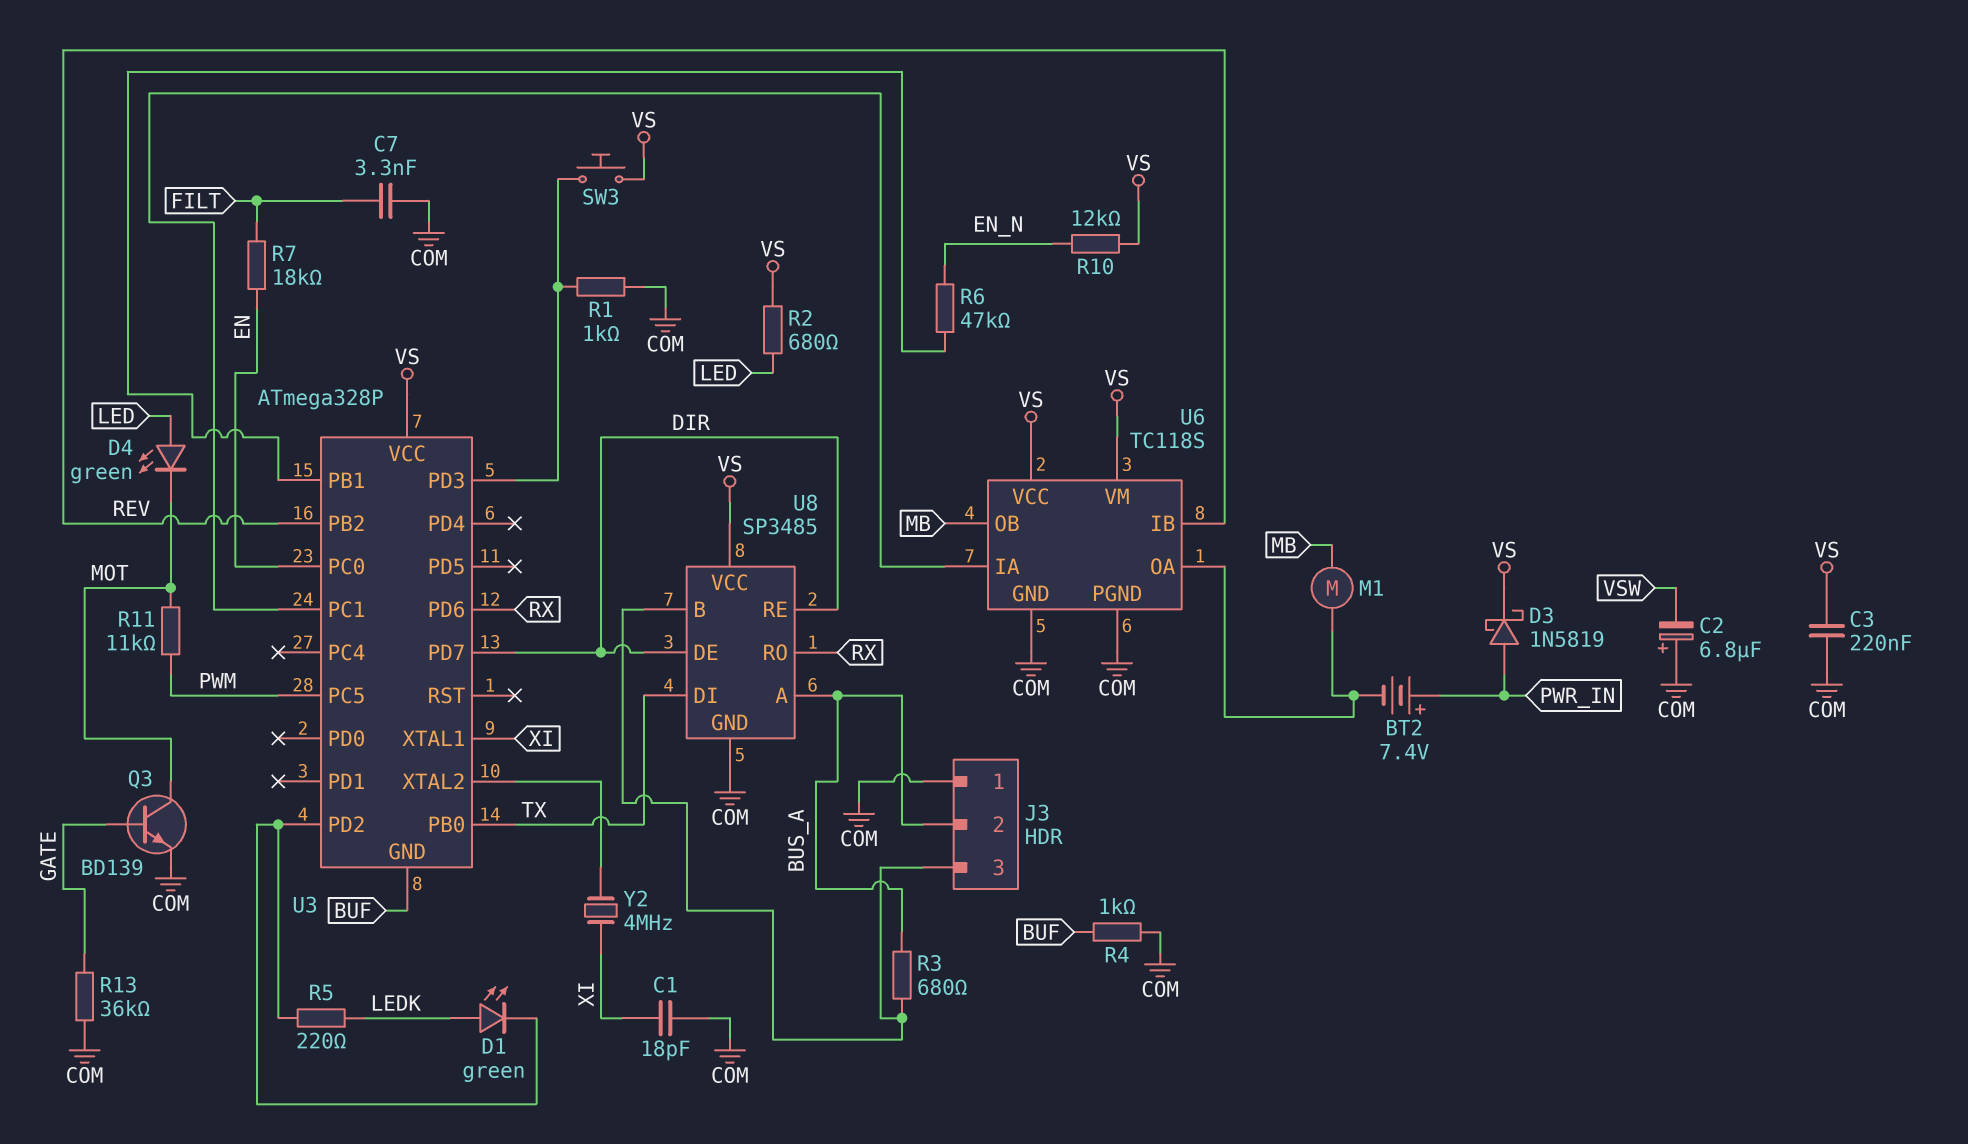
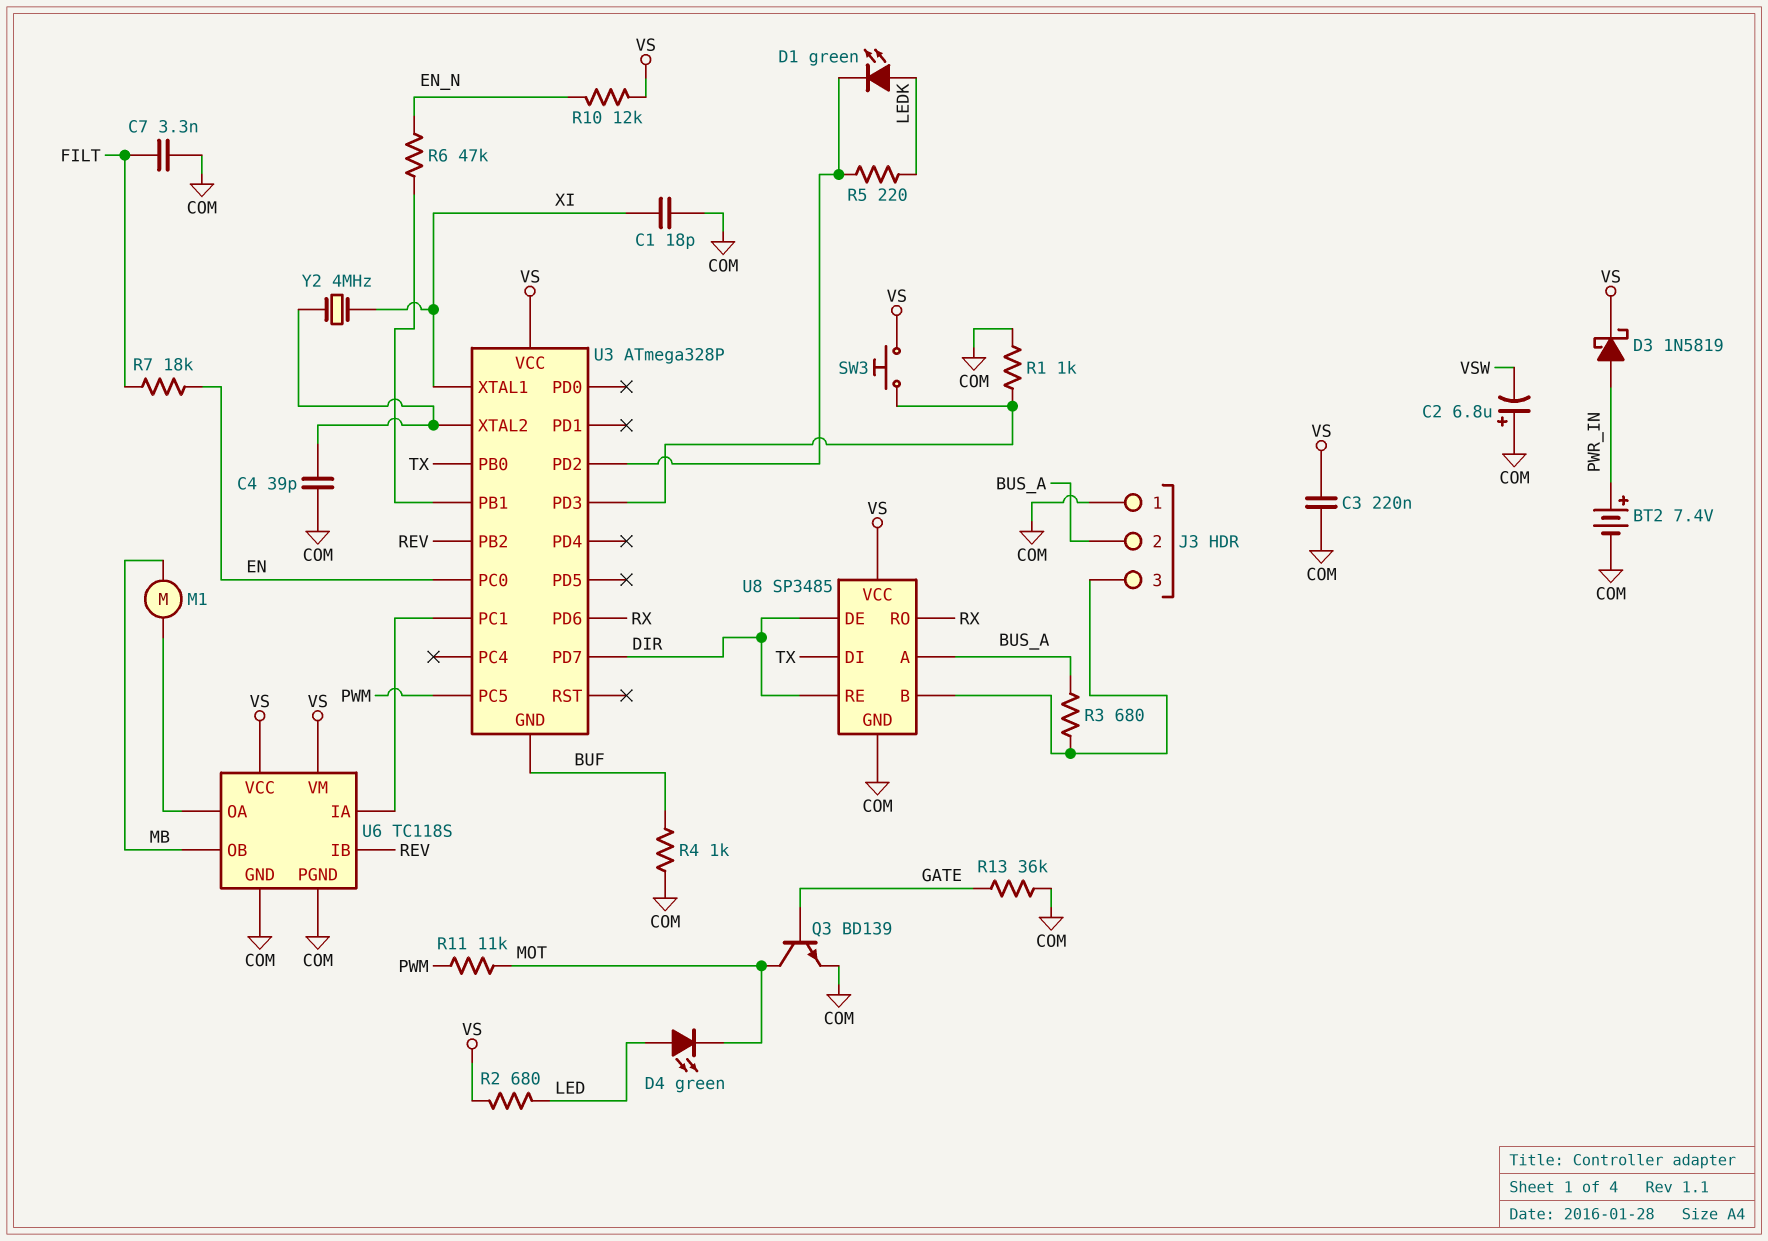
BT2: 7.4V (plus PWR_IN, minus U6/OA) -> 7.4V (plus PWR_IN, minus COM)
C4: none -> 39pF (COM, U3/XTAL2)

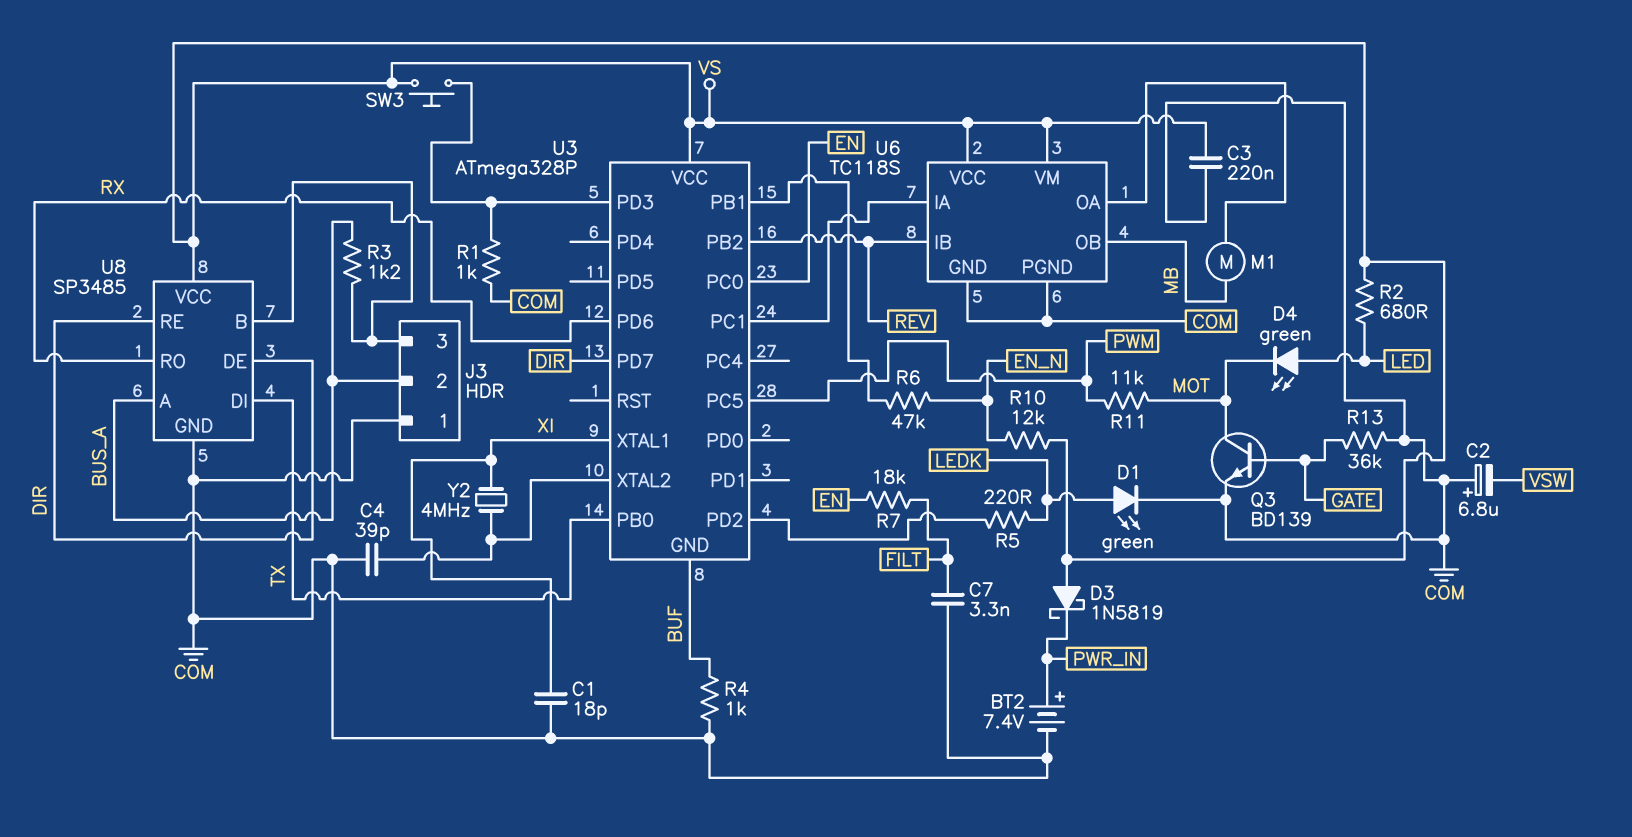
D1: LED green (A LEDK, K U3/PD2) -> LED green (A LEDK, K COM)
D3: schottky 1N5819 (A PWR_IN, K VS) -> schottky 1N5819 (A VS, K PWR_IN)
R3: 680 (BUS_A, J3/3) -> 1.2k (BUS_A, J3/3)

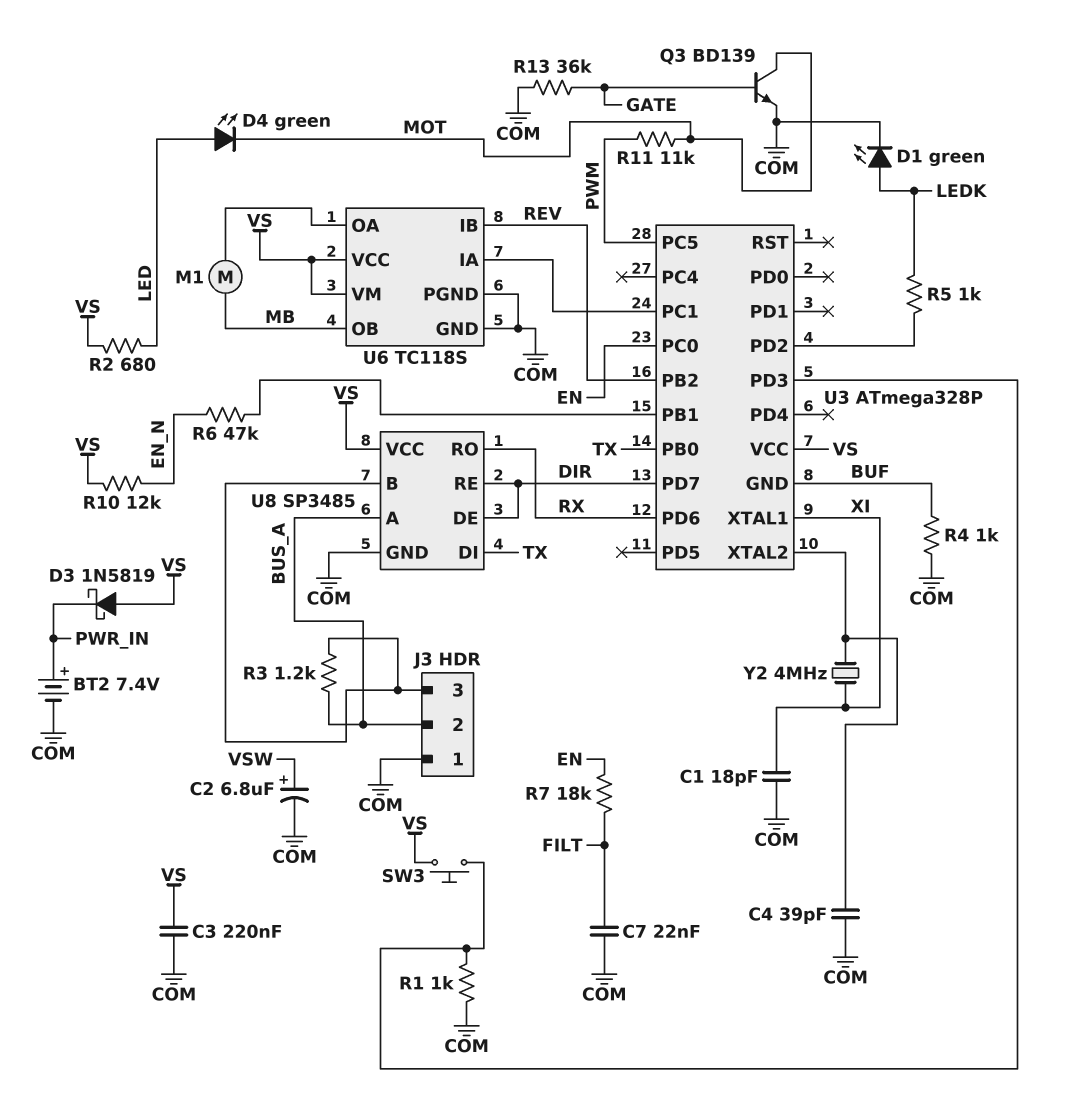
C2: 6.8uF (plus COM, minus VSW) -> 6.8uF (plus VSW, minus COM)
C7: 3.3nF (COM, FILT) -> 22nF (COM, FILT)
R5: 220 (LEDK, U3/PD2) -> 1k (LEDK, U3/PD2)

